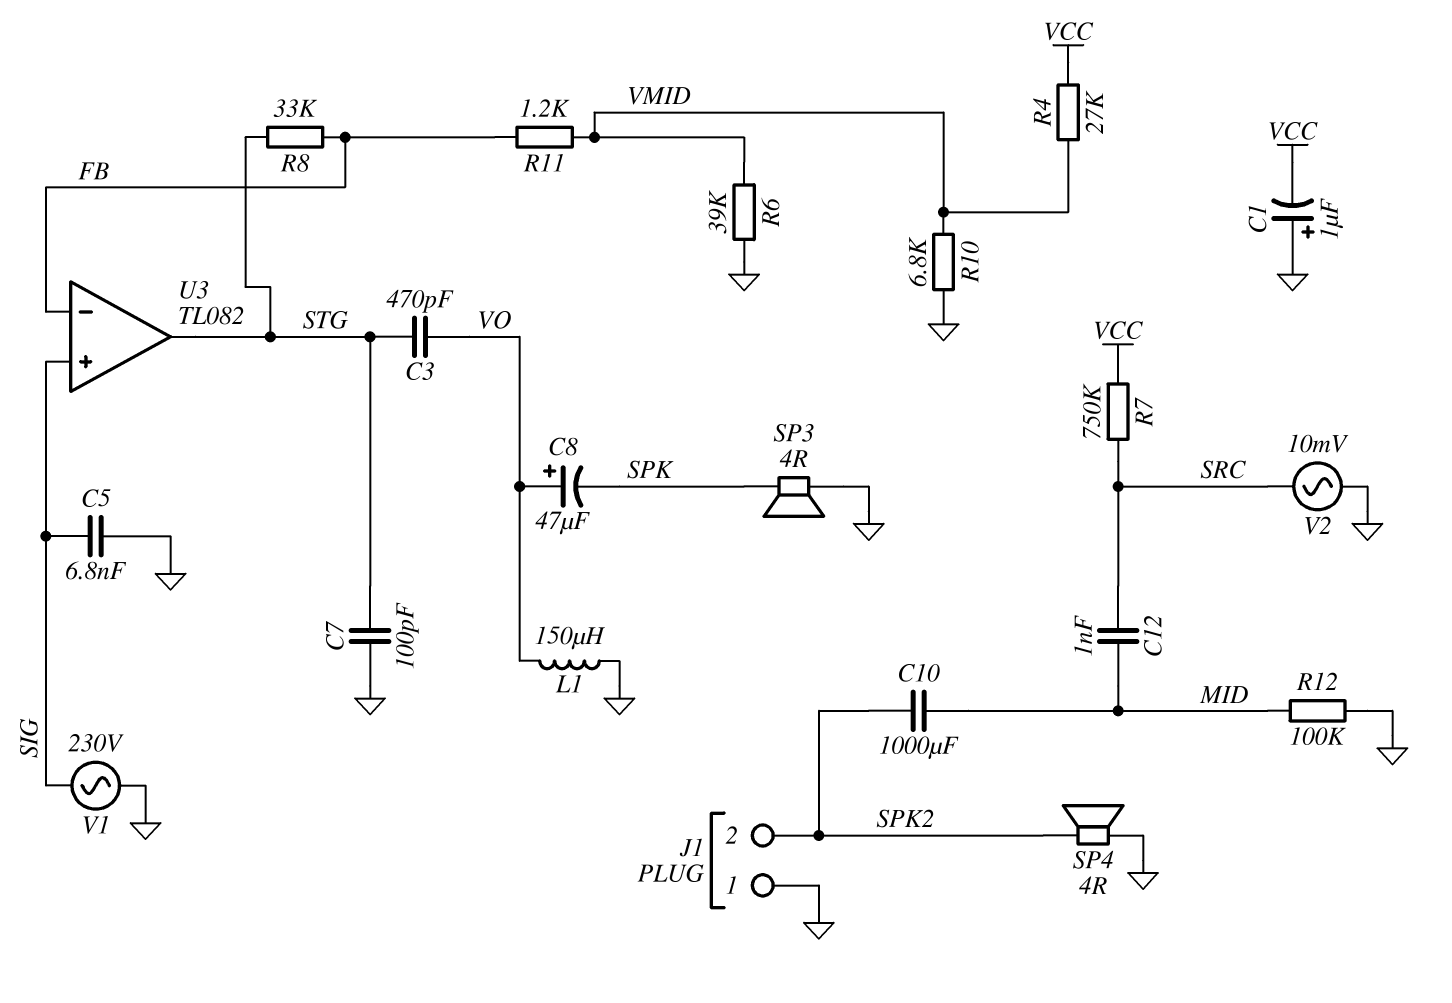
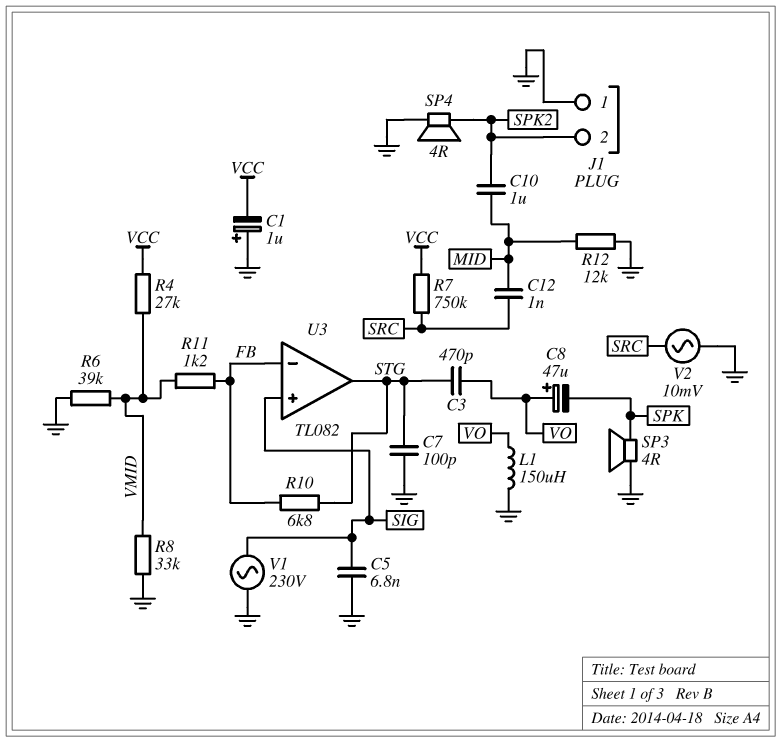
C10: 1000uF (MID, SPK2) -> 1uF (MID, SPK2)
R8: 33k (FB, STG) -> 33k (GND, VMID)
R10: 6.8k (GND, VMID) -> 6.8k (FB, STG)
R12: 100k (GND, MID) -> 12k (GND, MID)

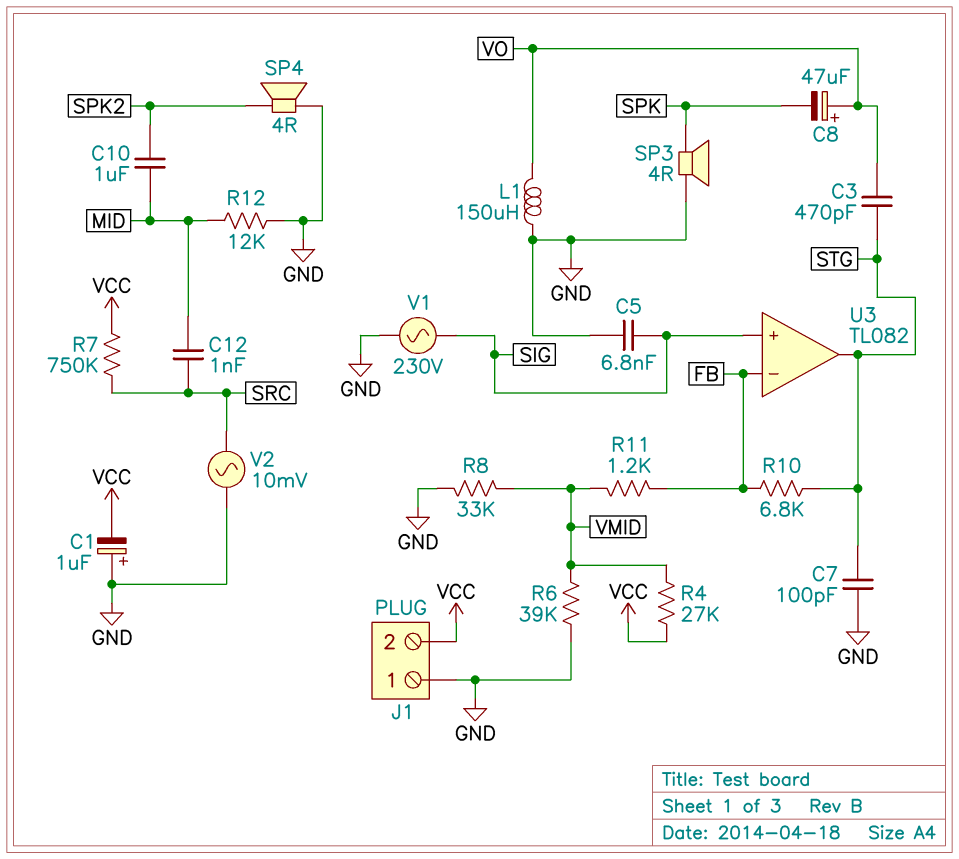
J1 pin 2: SPK2 -> VCC

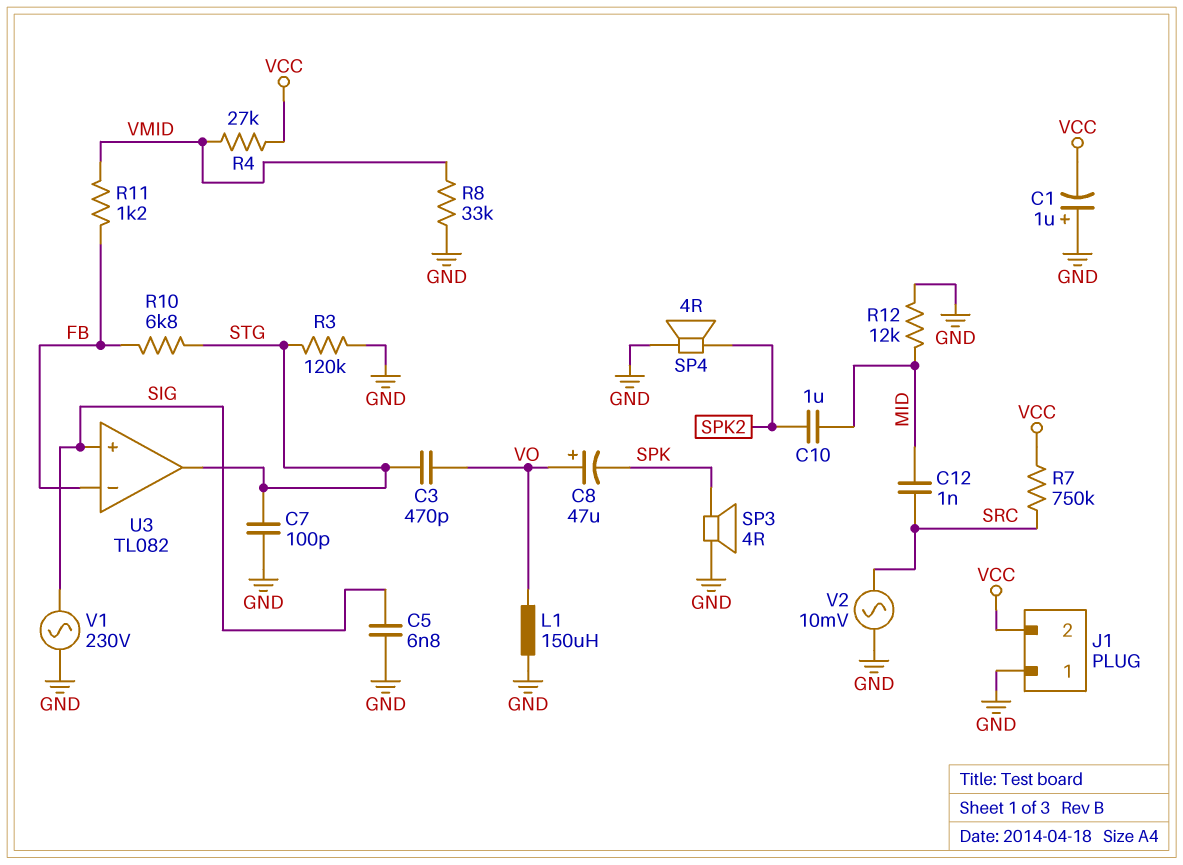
R3: none -> 120k (GND, STG)
R6: 39k (GND, VMID) -> none

